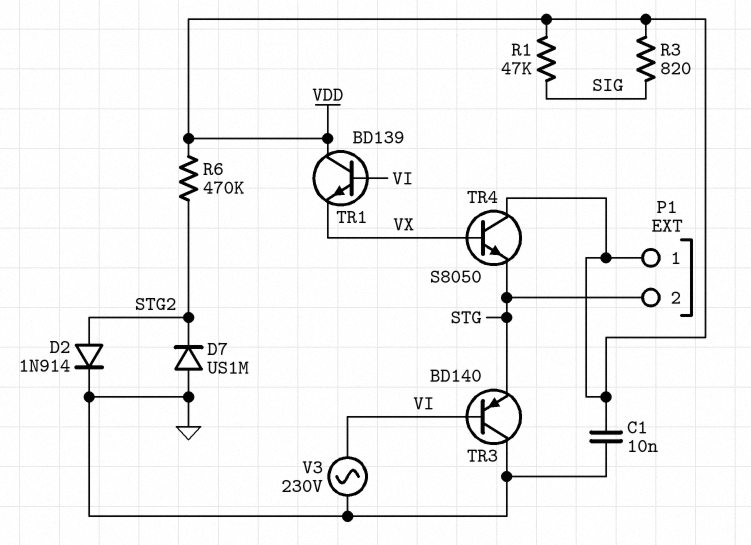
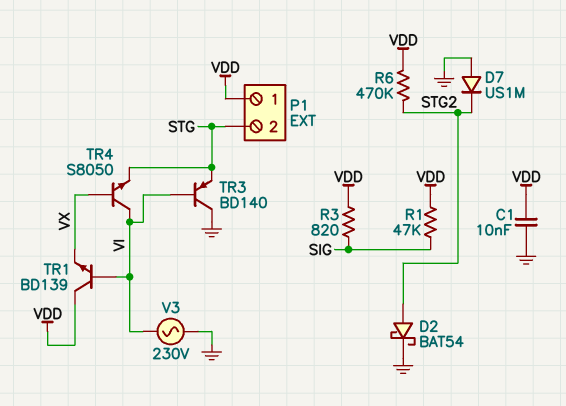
D2: diode 1N914 (A STG2, K GND) -> schottky BAT54 (A STG2, K GND)
TR4: NPN S8050 (B VX, C VDD, E STG) -> NPN S8050 (B VX, C VI, E STG)

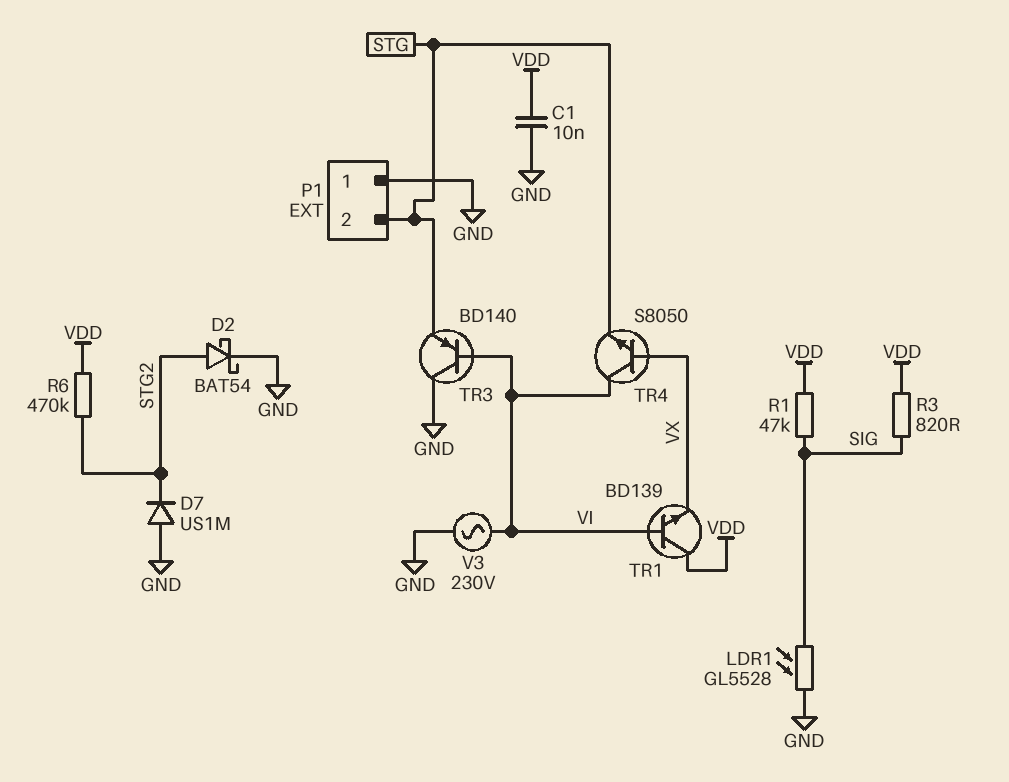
LDR1: none -> GL5528 (GND, SIG)
P1 pin 1: VDD -> GND

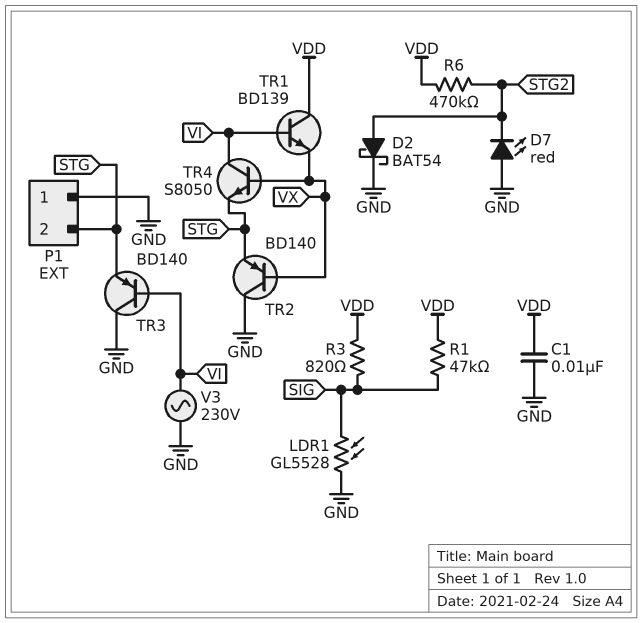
D7: diode US1M (A GND, K STG2) -> LED red (A GND, K STG2)
TR2: none -> PNP BD140 (B VX, C GND, E STG)

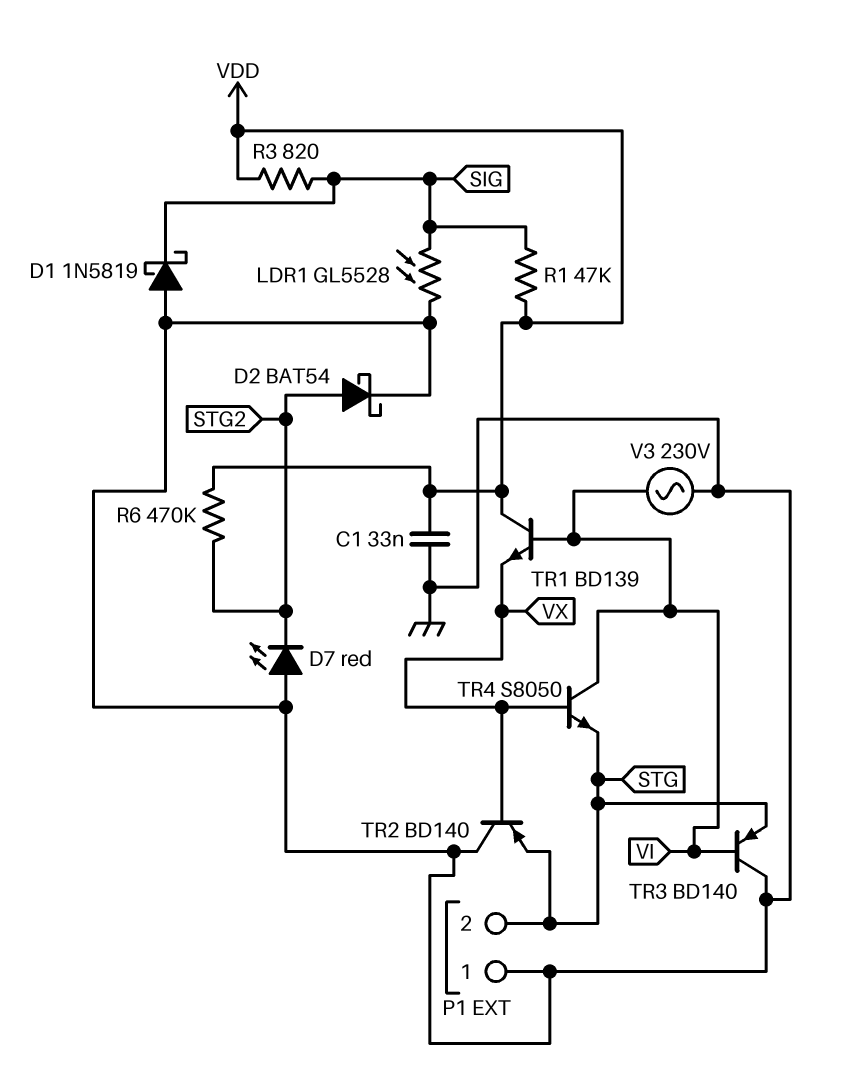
C1: 10nF (GND, VDD) -> 33nF (GND, VDD)
D1: none -> schottky 1N5819 (A GND, K SIG)

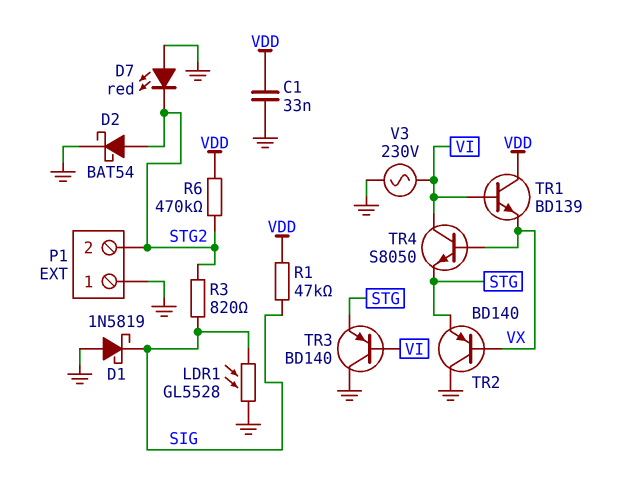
P1 pin 2: STG -> STG2
R3: 820 (SIG, VDD) -> 820 (SIG, STG2)

